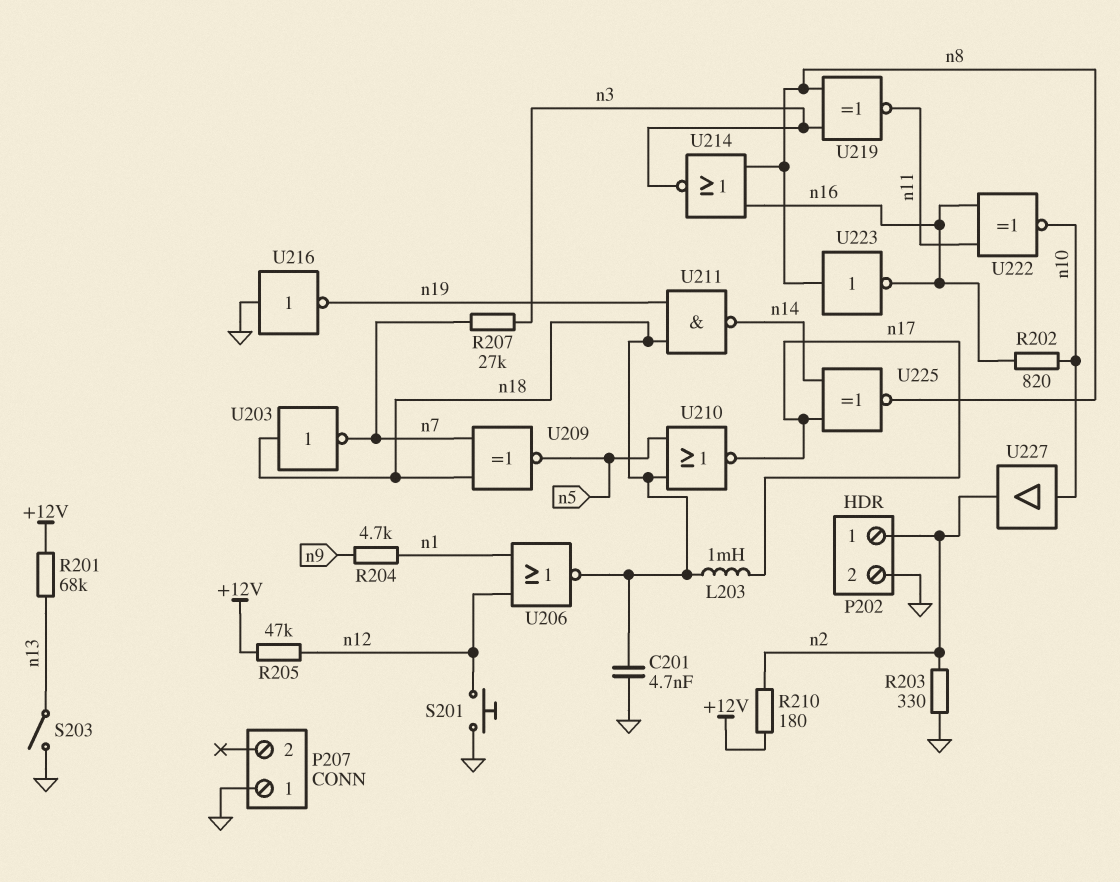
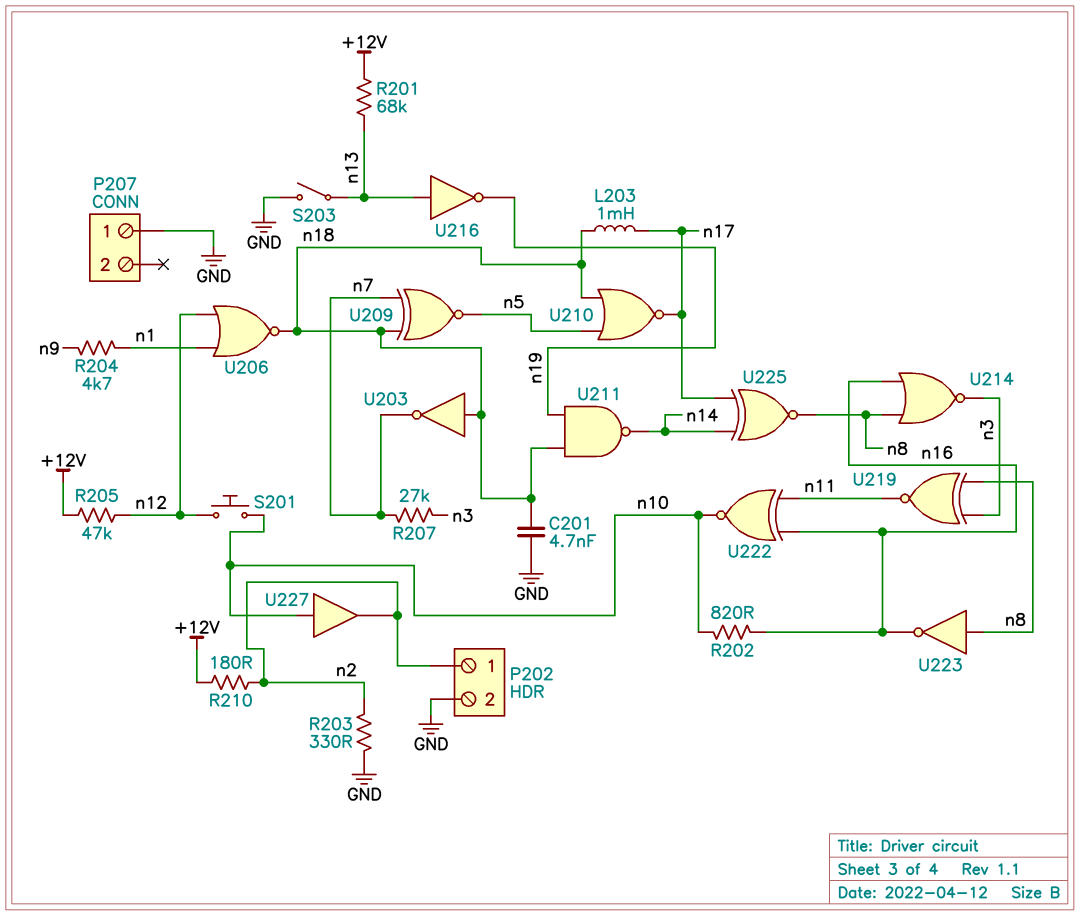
S201: button (GND, n12) -> button (n10, n12)
U216: NOT (in GND, out n19) -> NOT (in n13, out n19)

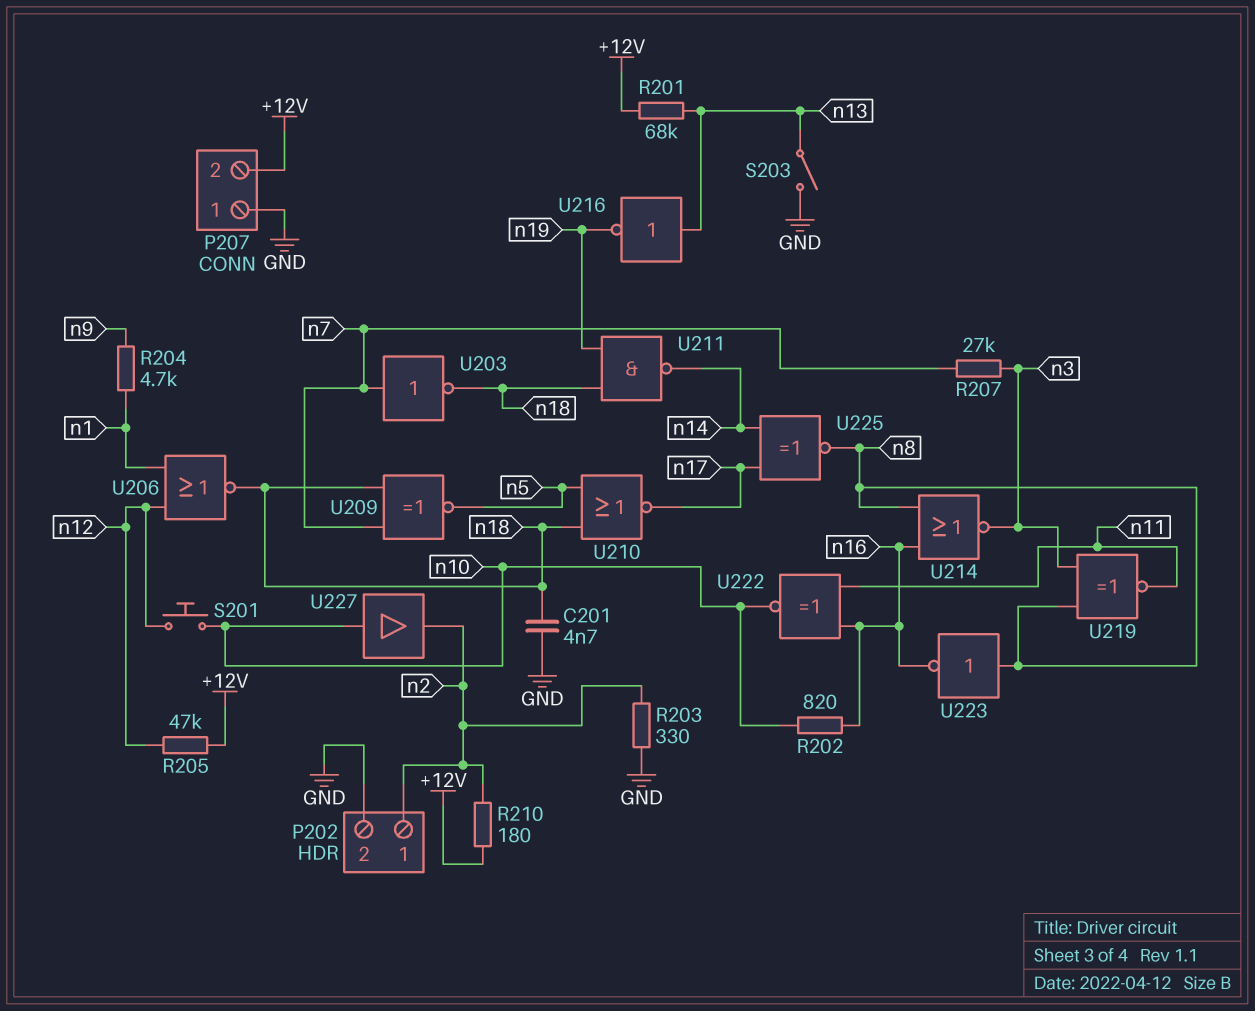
L203: 1mH (n17, n18) -> none
P207 pin 2: none -> +12V
U203: NOT (in n18, out n7) -> NOT (in n7, out n18)

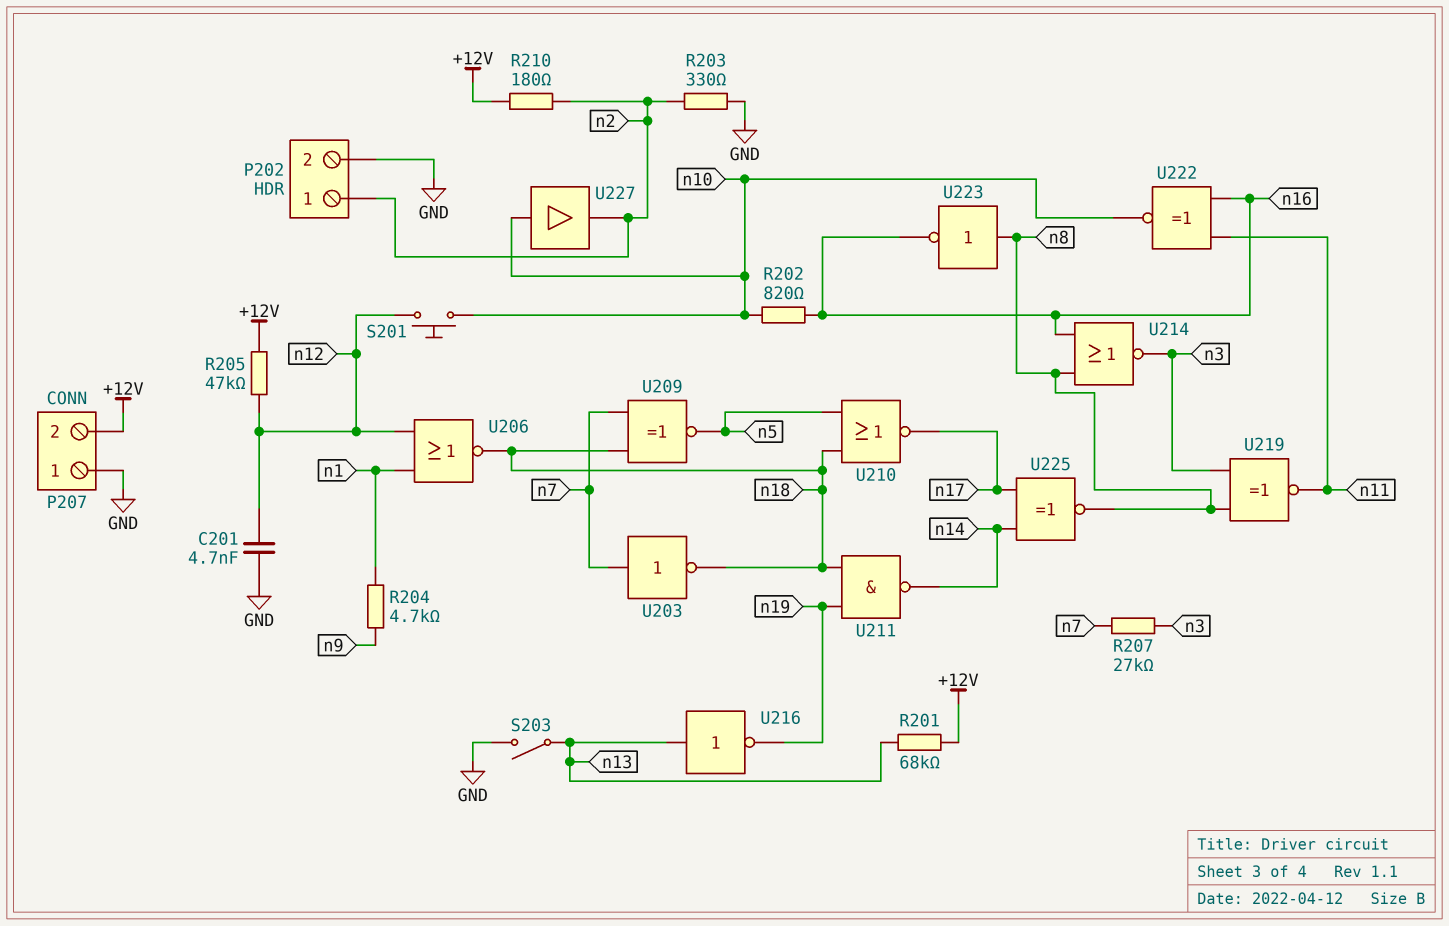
C201: 4.7nF (GND, n18) -> 4.7nF (GND, n12)

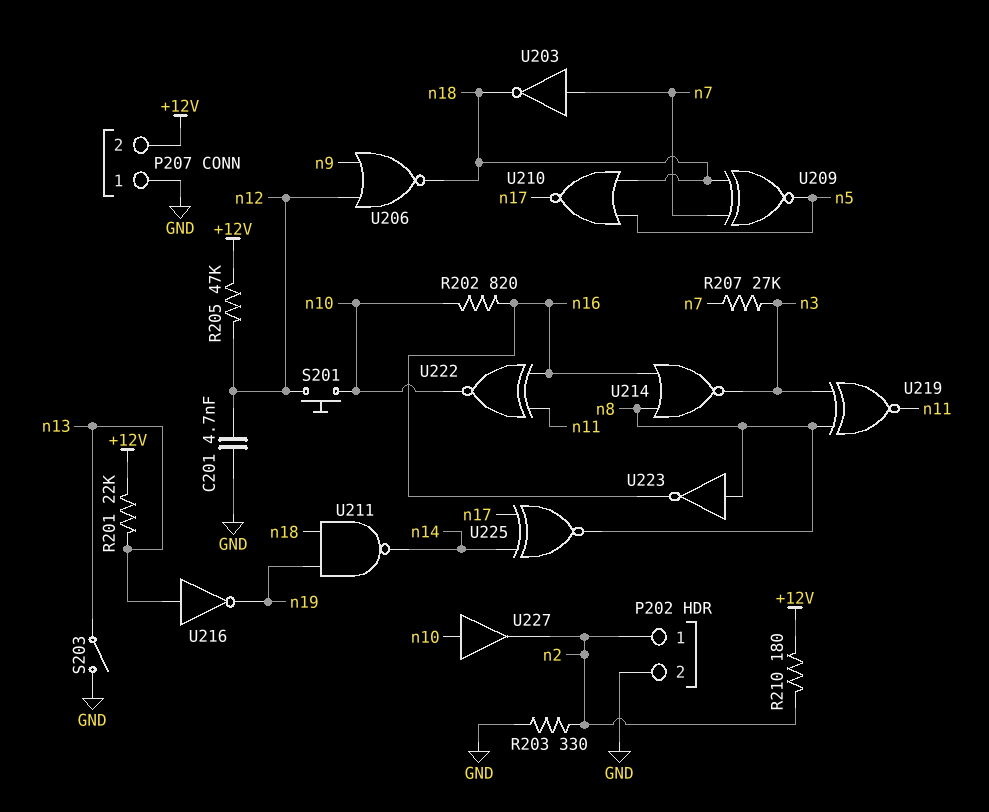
R201: 68k (+12V, n13) -> 22k (+12V, n13)
R204: 4.7k (n1, n9) -> none
U206: NOR (in n1, in n12, out n18) -> NOR (in n9, in n12, out n18)

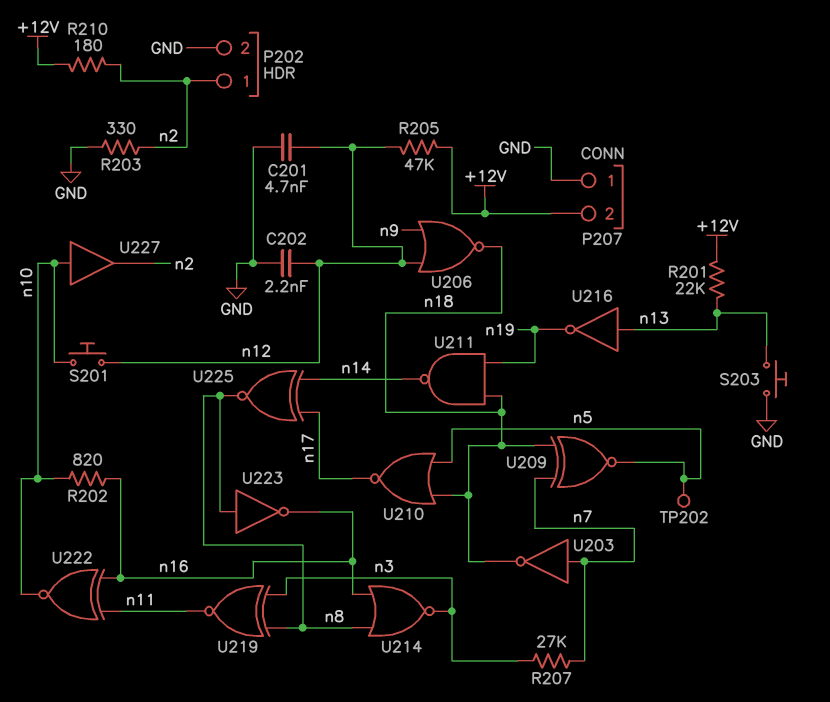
C202: none -> 2.2nF (GND, n12)
S203: switch (GND, n13) -> button (GND, n13)
TP202: none -> test point (n5)

